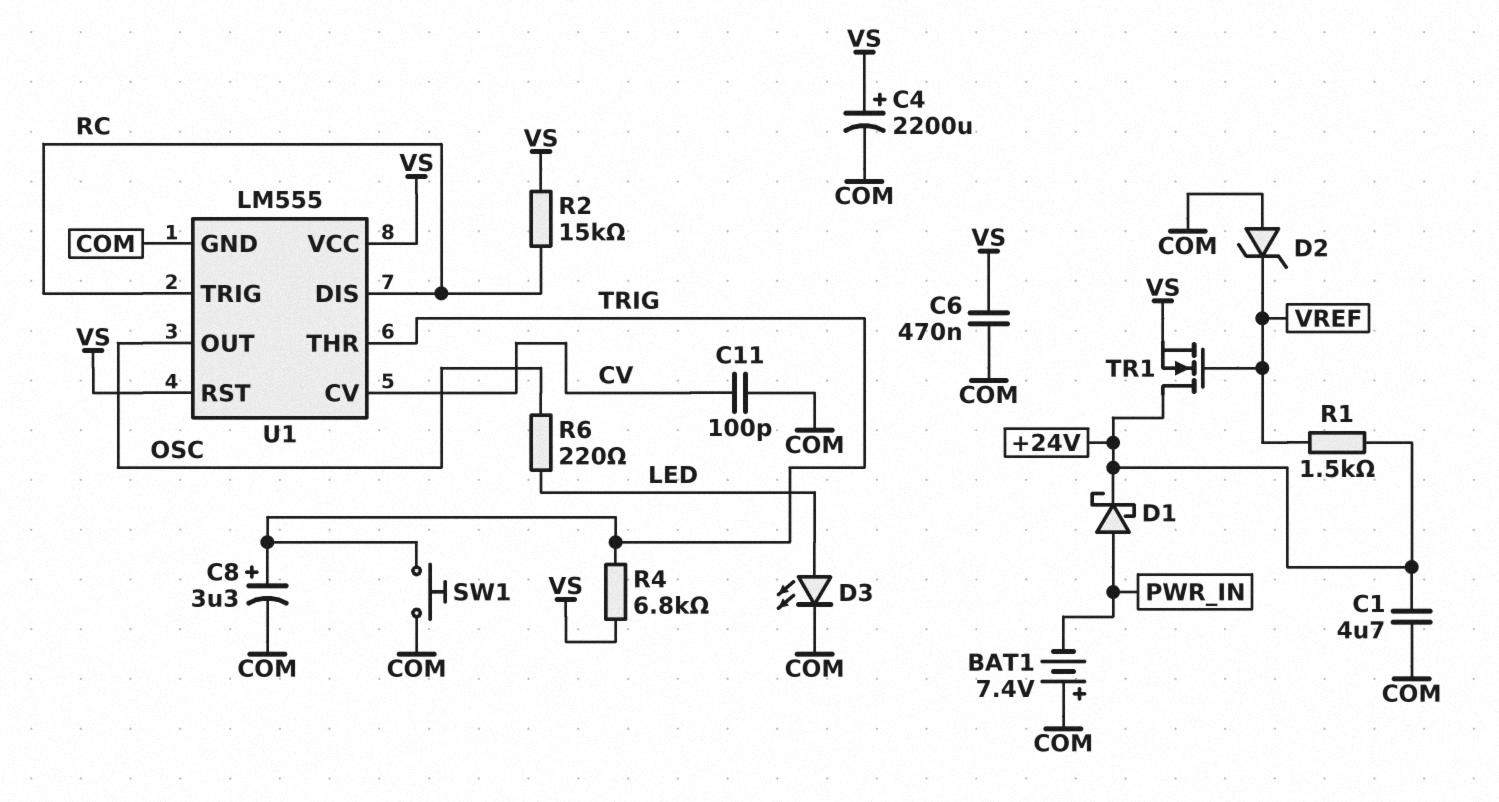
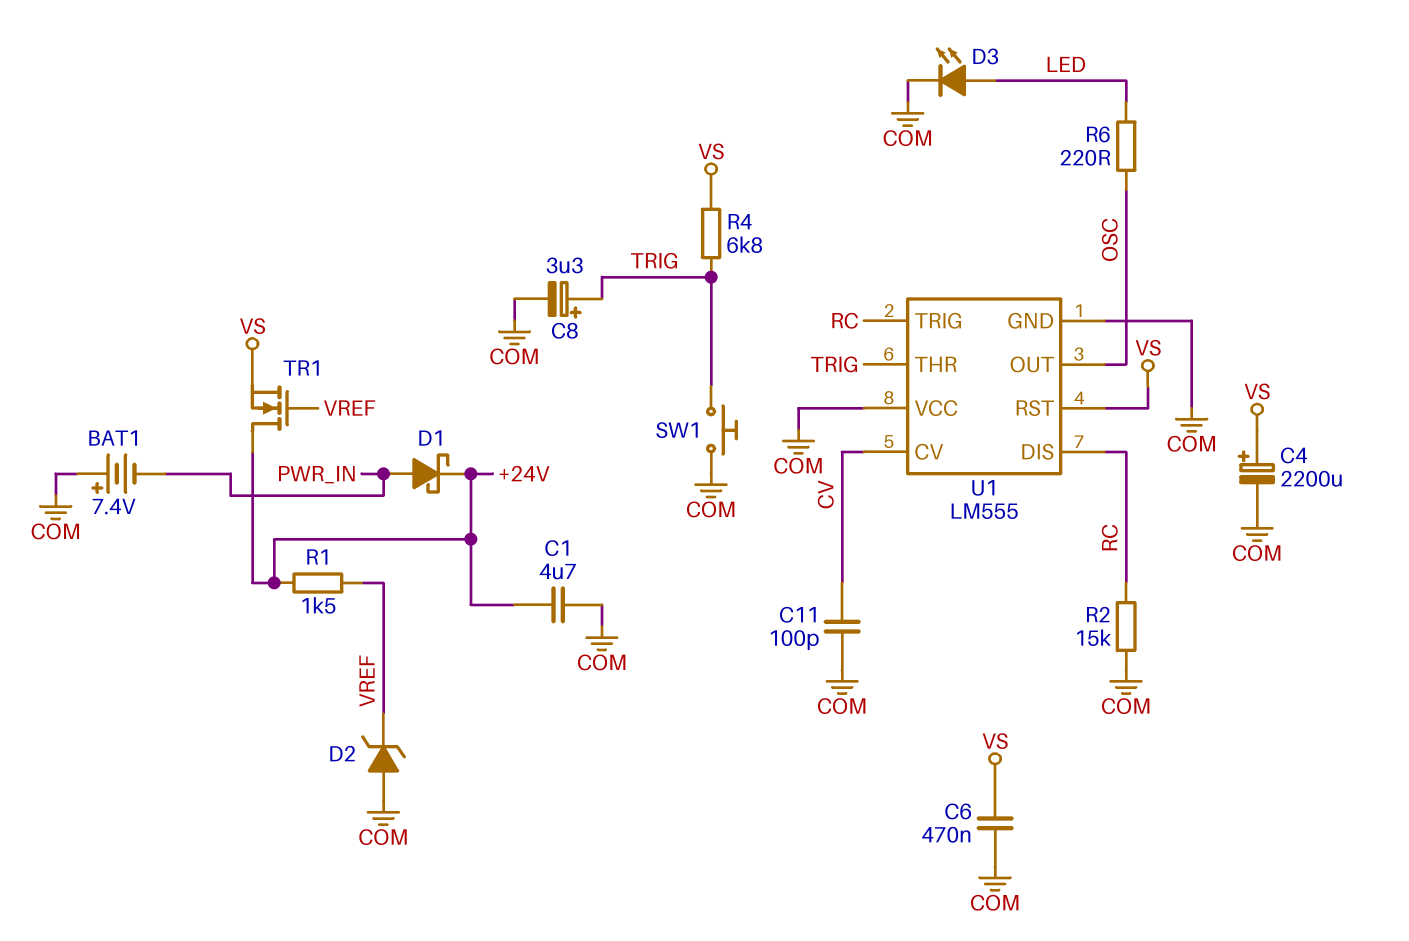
R2: 15k (RC, VS) -> 15k (COM, RC)
U1 pin VCC: VS -> COM

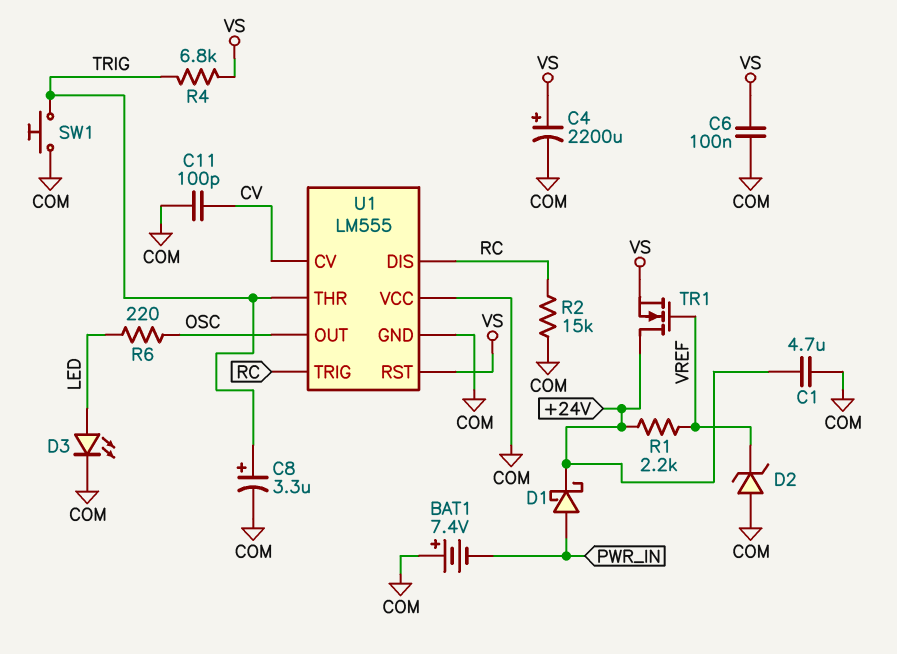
C6: 470nF (COM, VS) -> 100nF (COM, VS)
R1: 1.5k (+24V, VREF) -> 2.2k (+24V, VREF)

